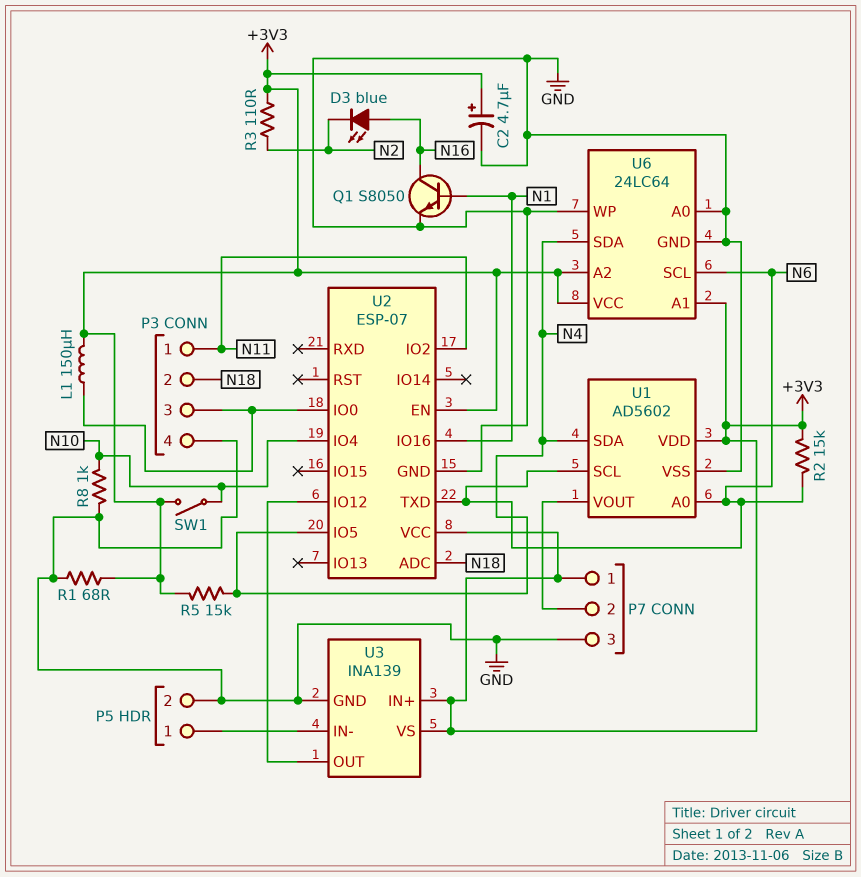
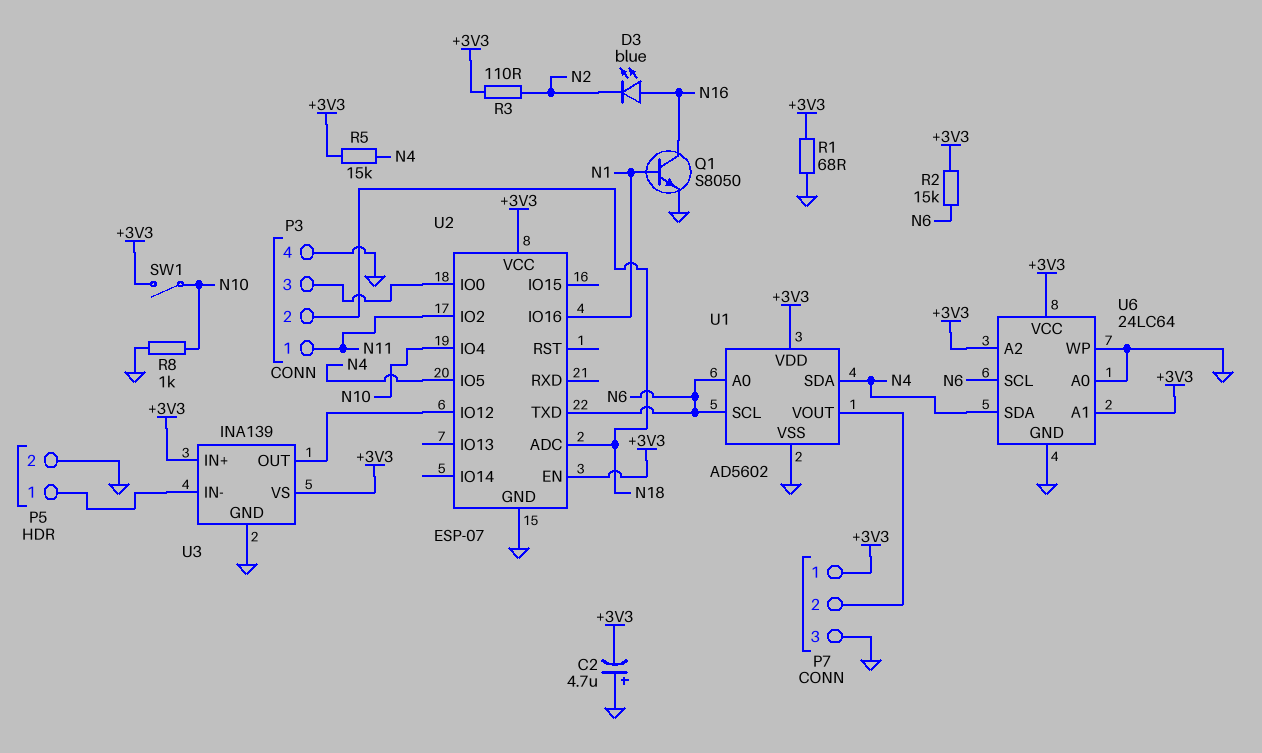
C2: 4.7uF (plus +3V3, minus GND) -> 4.7uF (plus GND, minus +3V3)
L1: 150uH (+3V3, P3/3) -> none

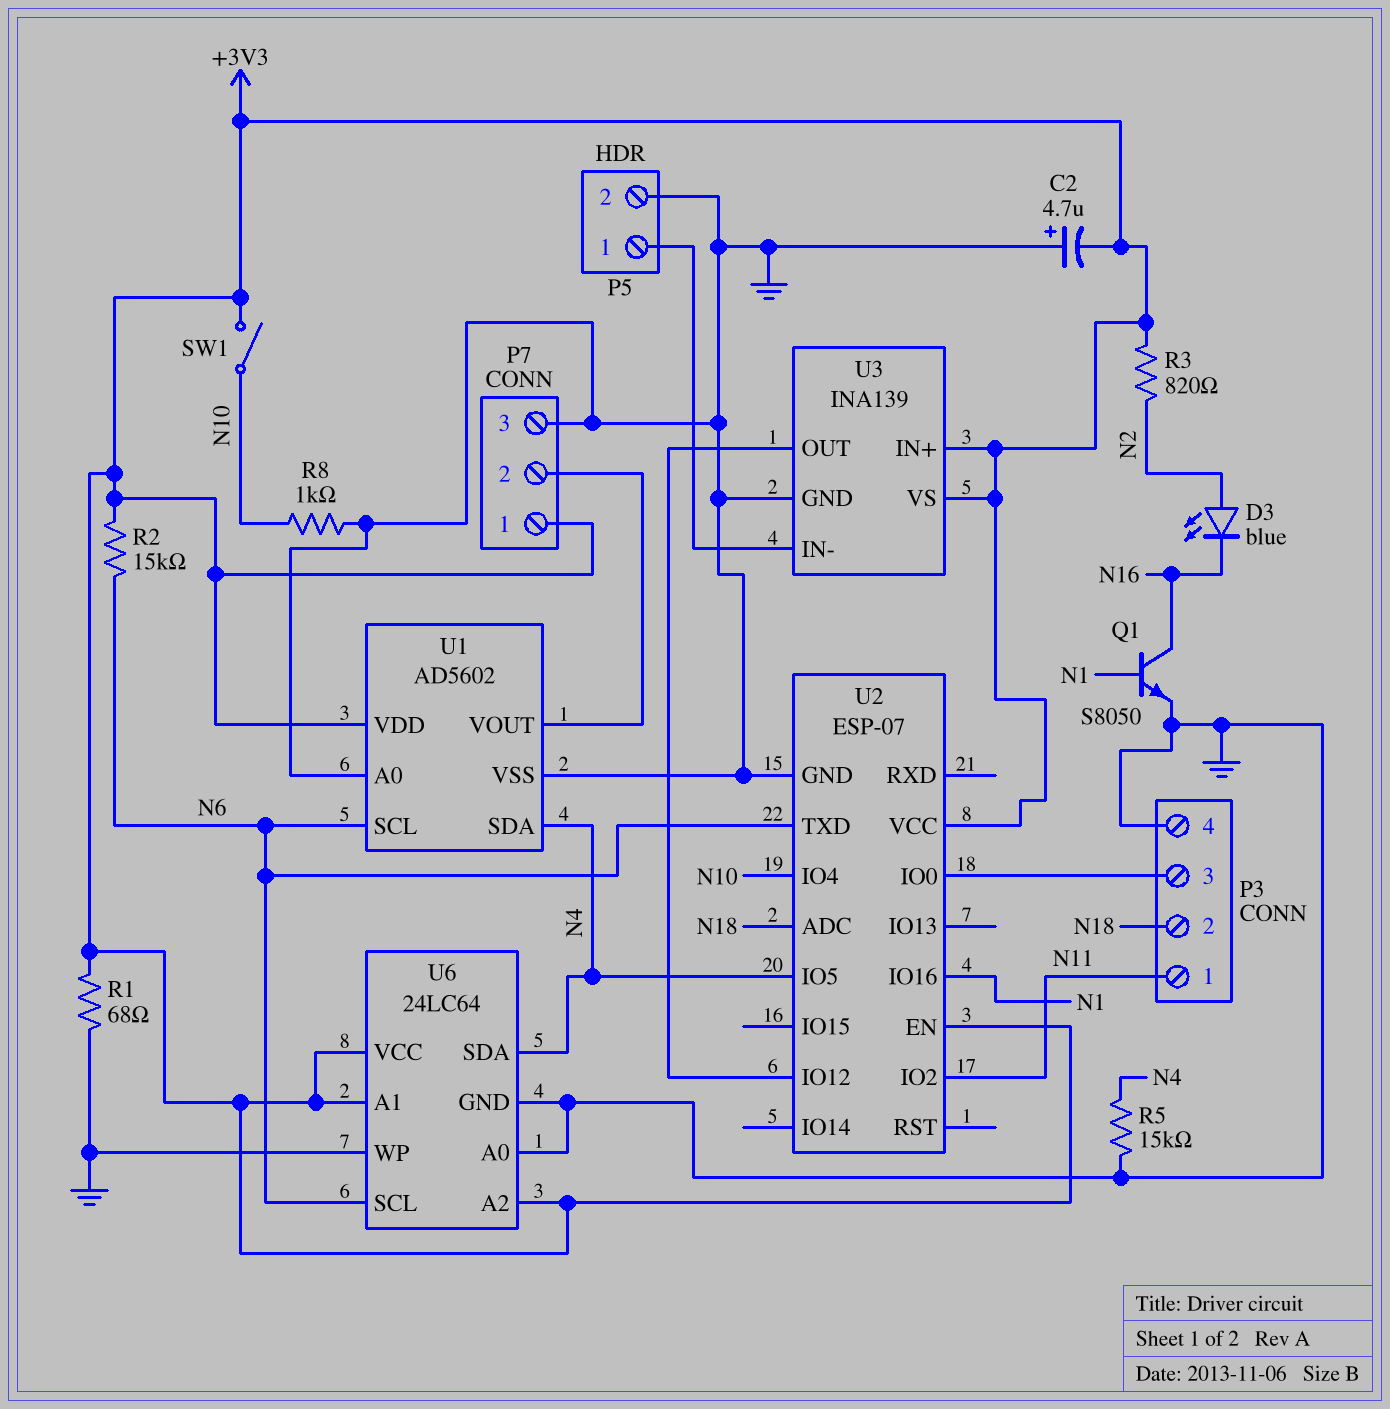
D3: LED blue (A N16, K N2) -> LED blue (A N2, K N16)
R3: 110 (+3V3, N2) -> 820 (+3V3, N2)
R5: 15k (+3V3, N4) -> 15k (GND, N4)
U1 pin A0: N6 -> GND

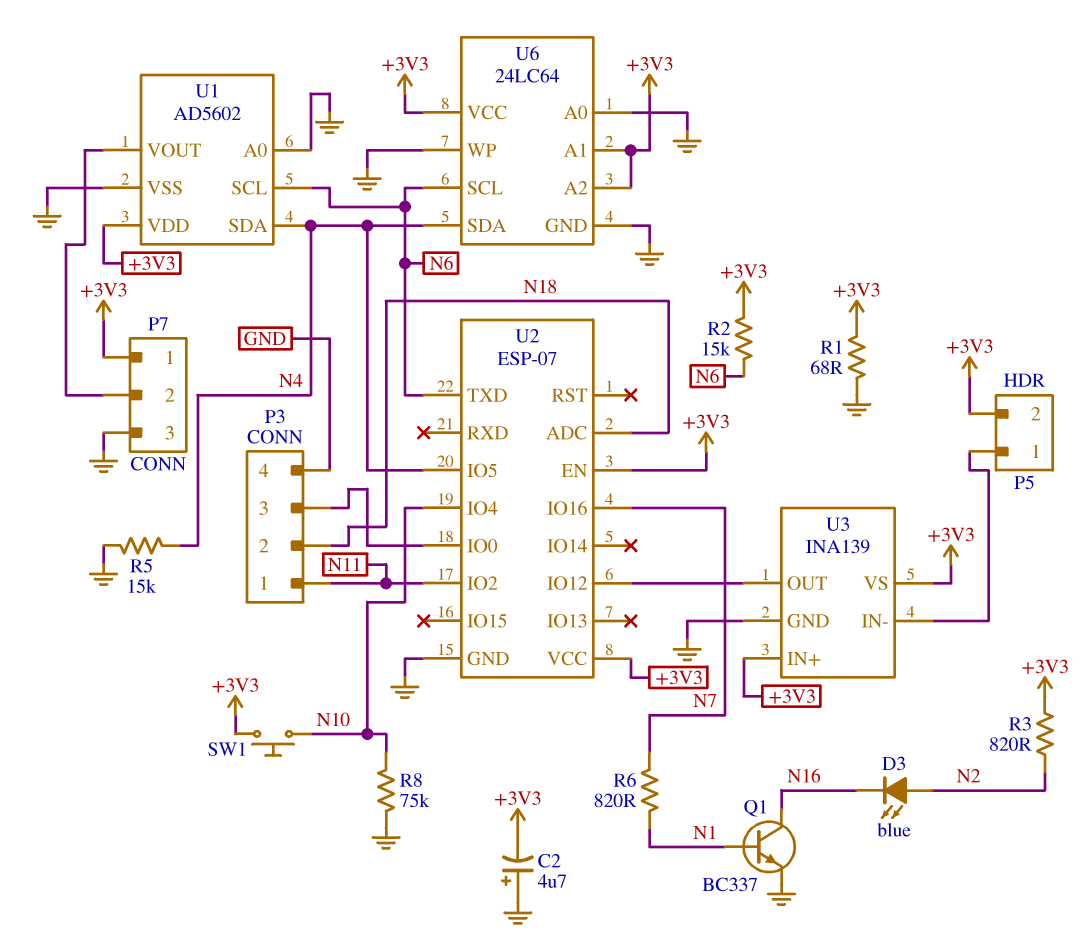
P5 pin 2: GND -> +3V3
Q1: NPN S8050 (B N1, C N16, E GND) -> NPN BC337 (B N1, C N16, E GND)
R6: none -> 820 (N1, N7)
R8: 1k (GND, N10) -> 75k (GND, N10)
SW1: switch (+3V3, N10) -> button (+3V3, N10)
U2 pin IO16: N1 -> N7

